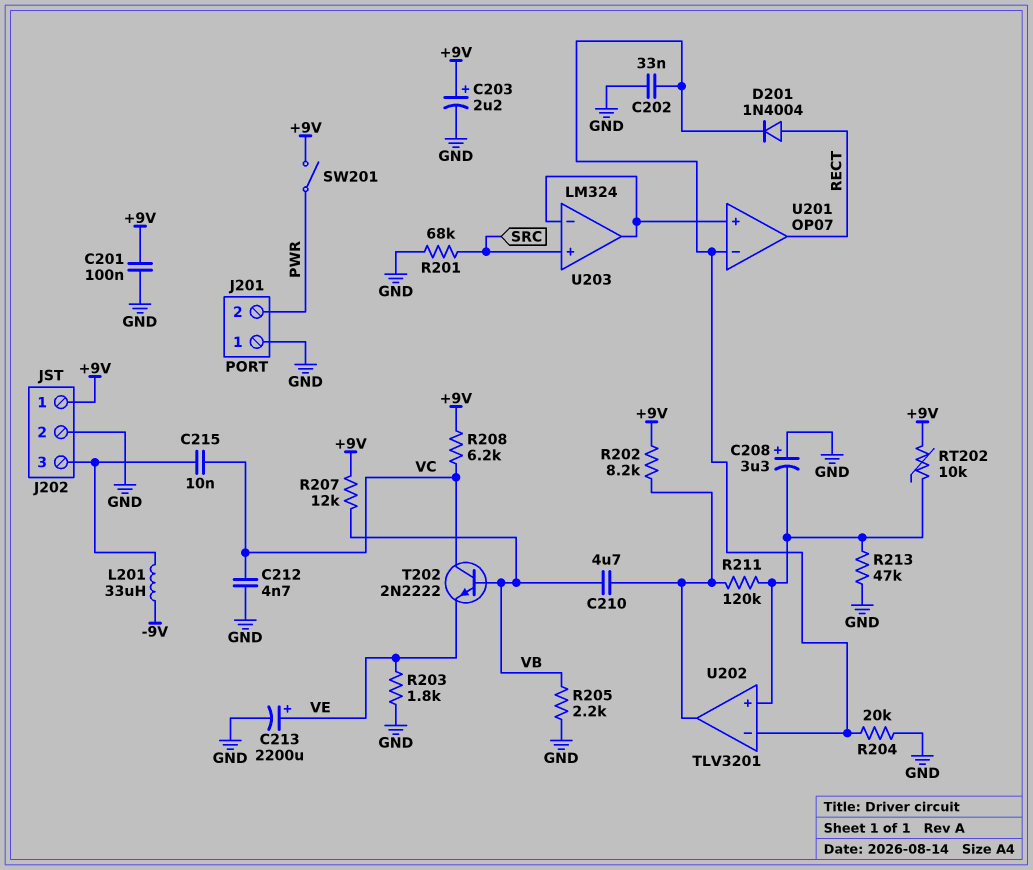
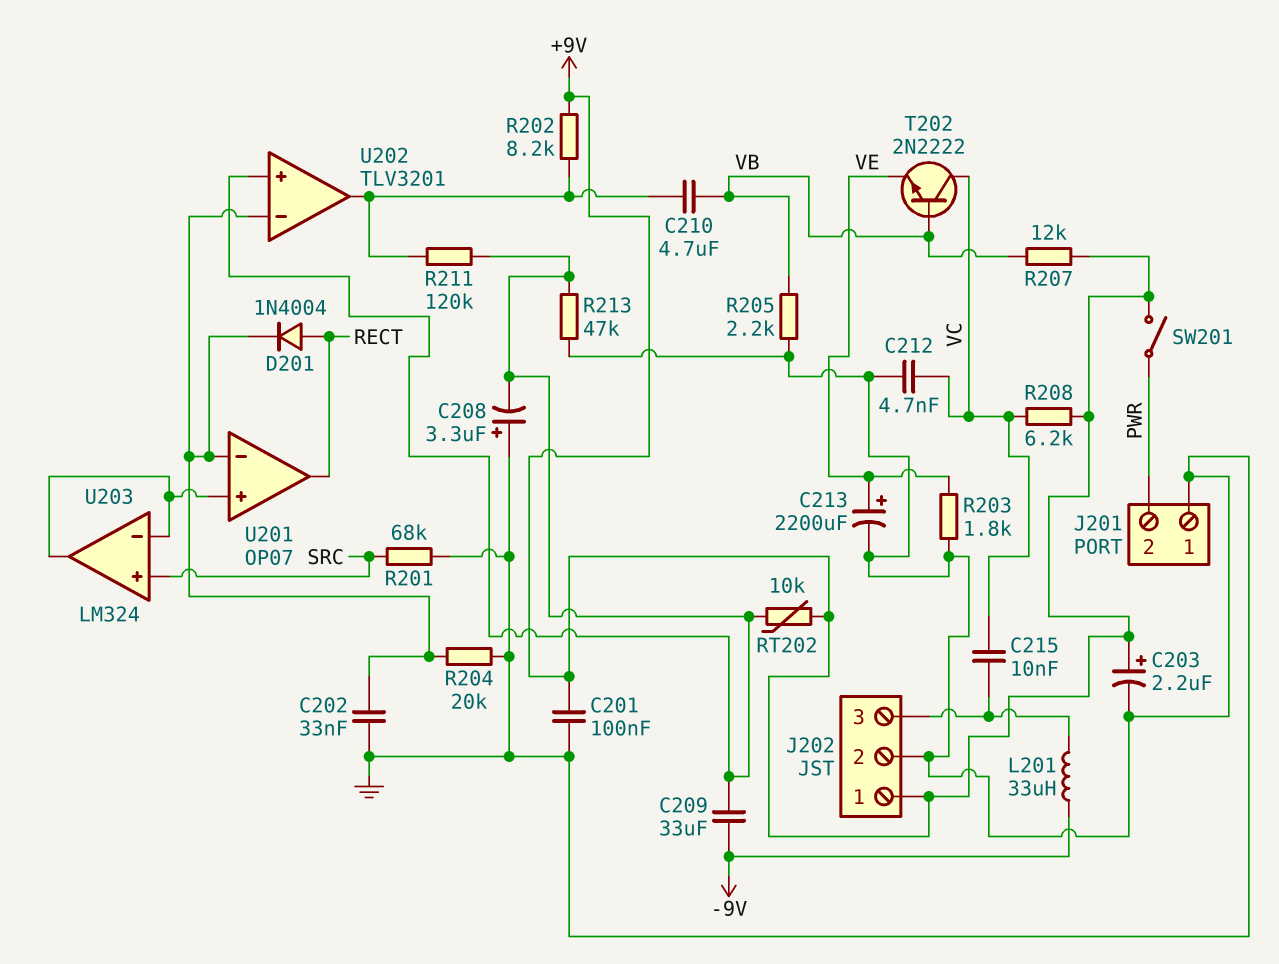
C209: none -> 33uF (-9V, U202/in+)

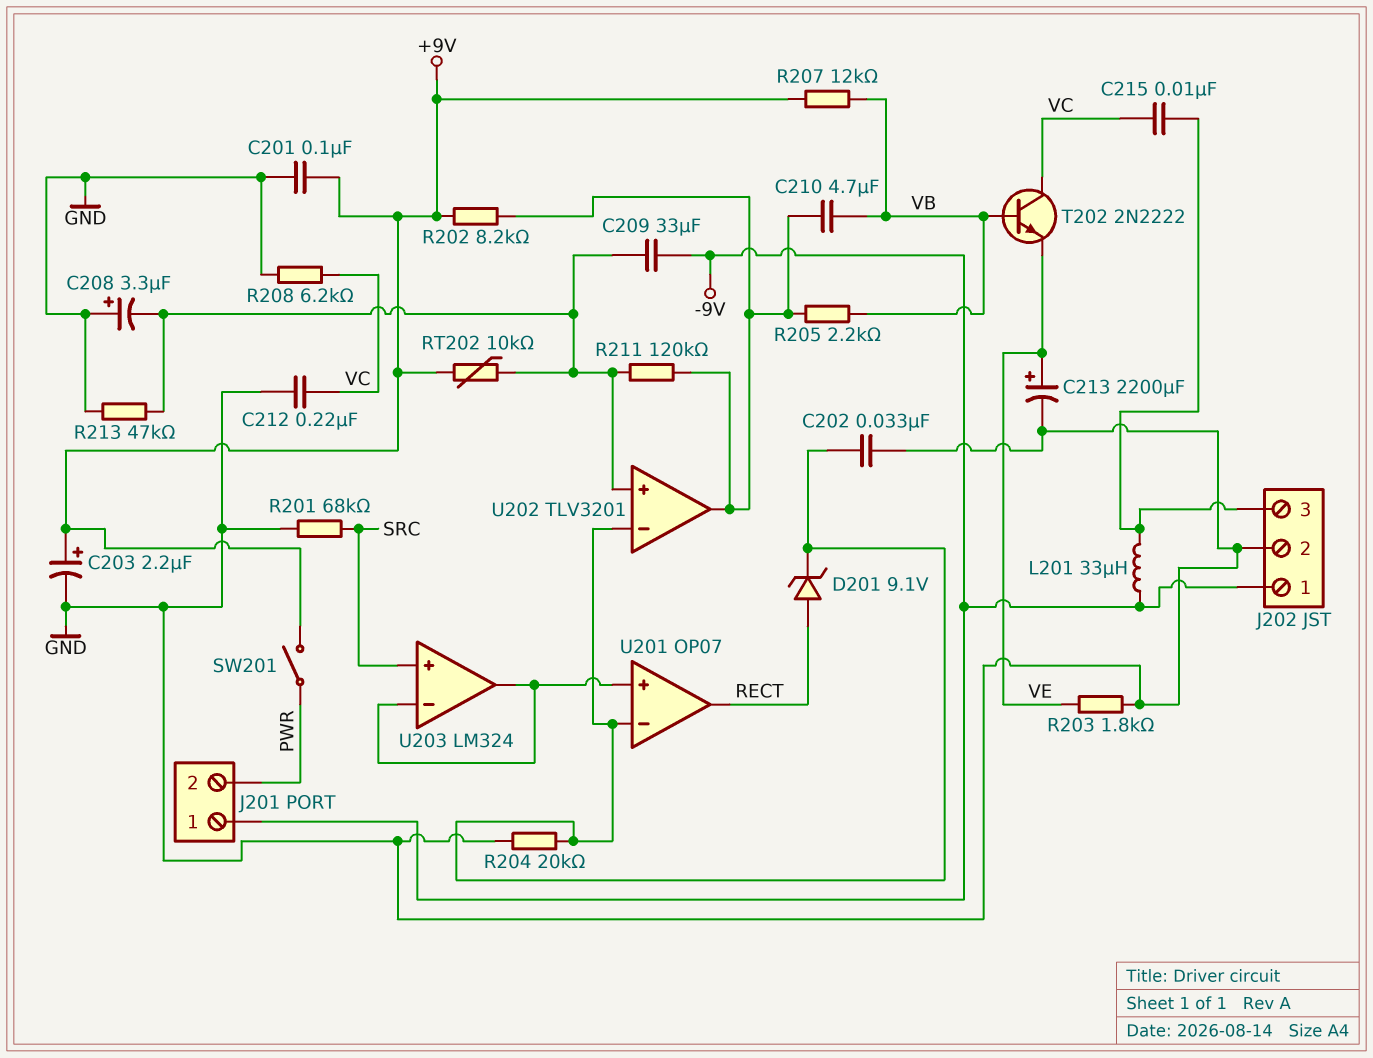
C212: 4.7nF (GND, VC) -> 220nF (GND, VC)
D201: diode 1N4004 (A RECT, K U201/in-) -> zener 9.1V (A RECT, K U201/in-)
J201 pin 1: GND -> -9V
J202 pin 1: +9V -> -9V
R205: 2.2k (GND, VB) -> 2.2k (U202/out, VB)
R208: 6.2k (+9V, VC) -> 6.2k (GND, VC)

